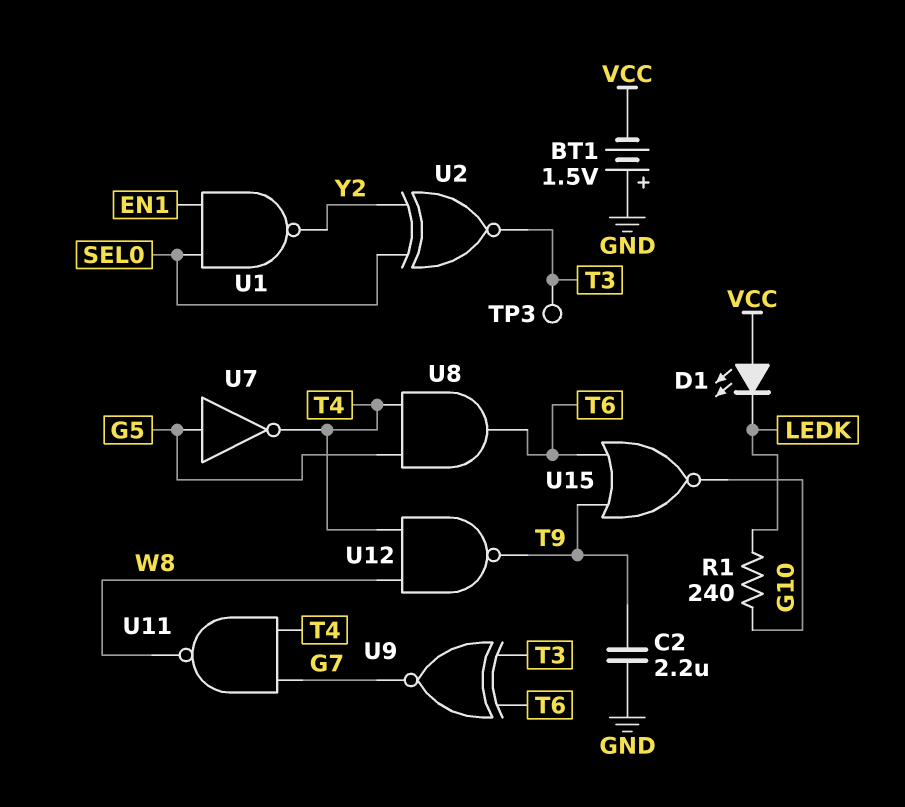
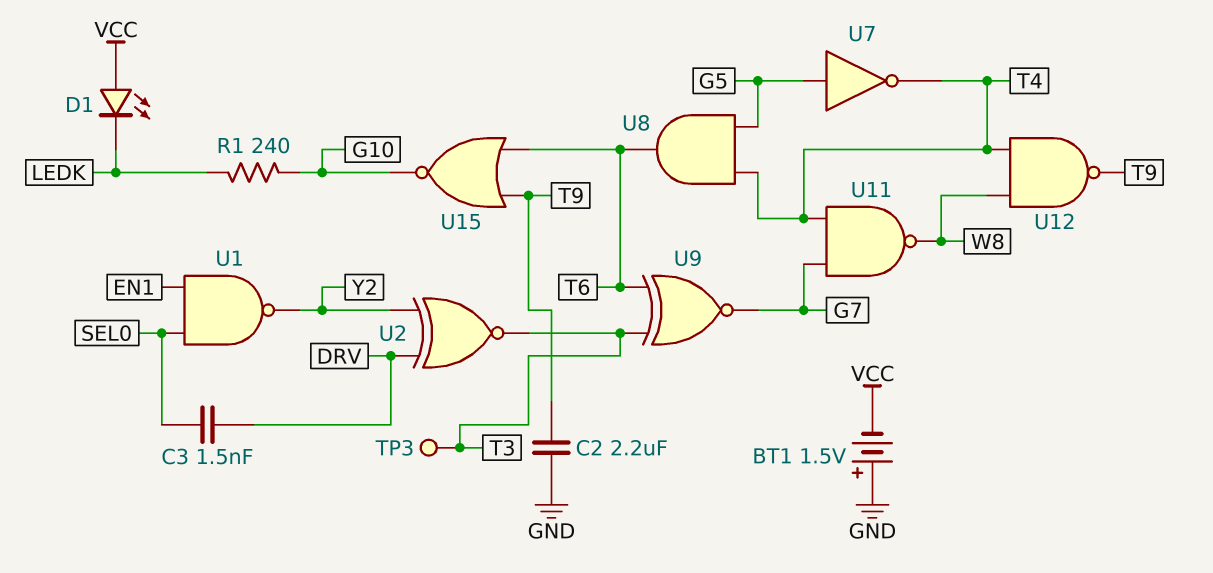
C3: none -> 1.5nF (DRV, SEL0)
U2: XNOR (in SEL0, in Y2, out T3) -> XNOR (in DRV, in Y2, out T3)

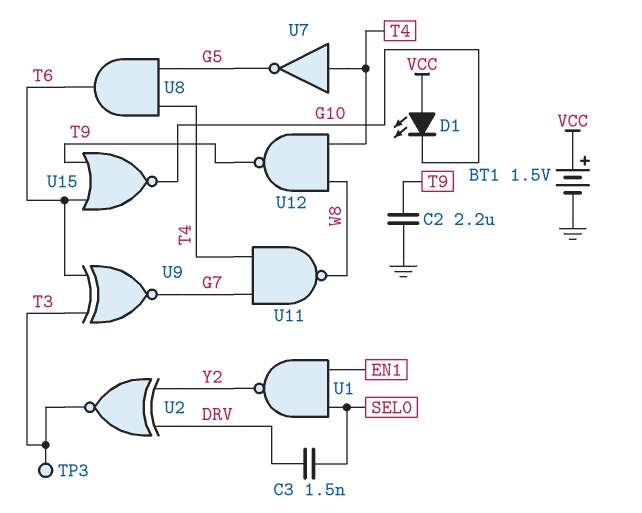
BT1: 1.5V (plus GND, minus VCC) -> 1.5V (plus VCC, minus GND)
D1: LED (A VCC, K LEDK) -> LED (A VCC, K G10)
R1: 240 (G10, LEDK) -> none
U7: NOT (in G5, out T4) -> NOT (in T4, out G5)

